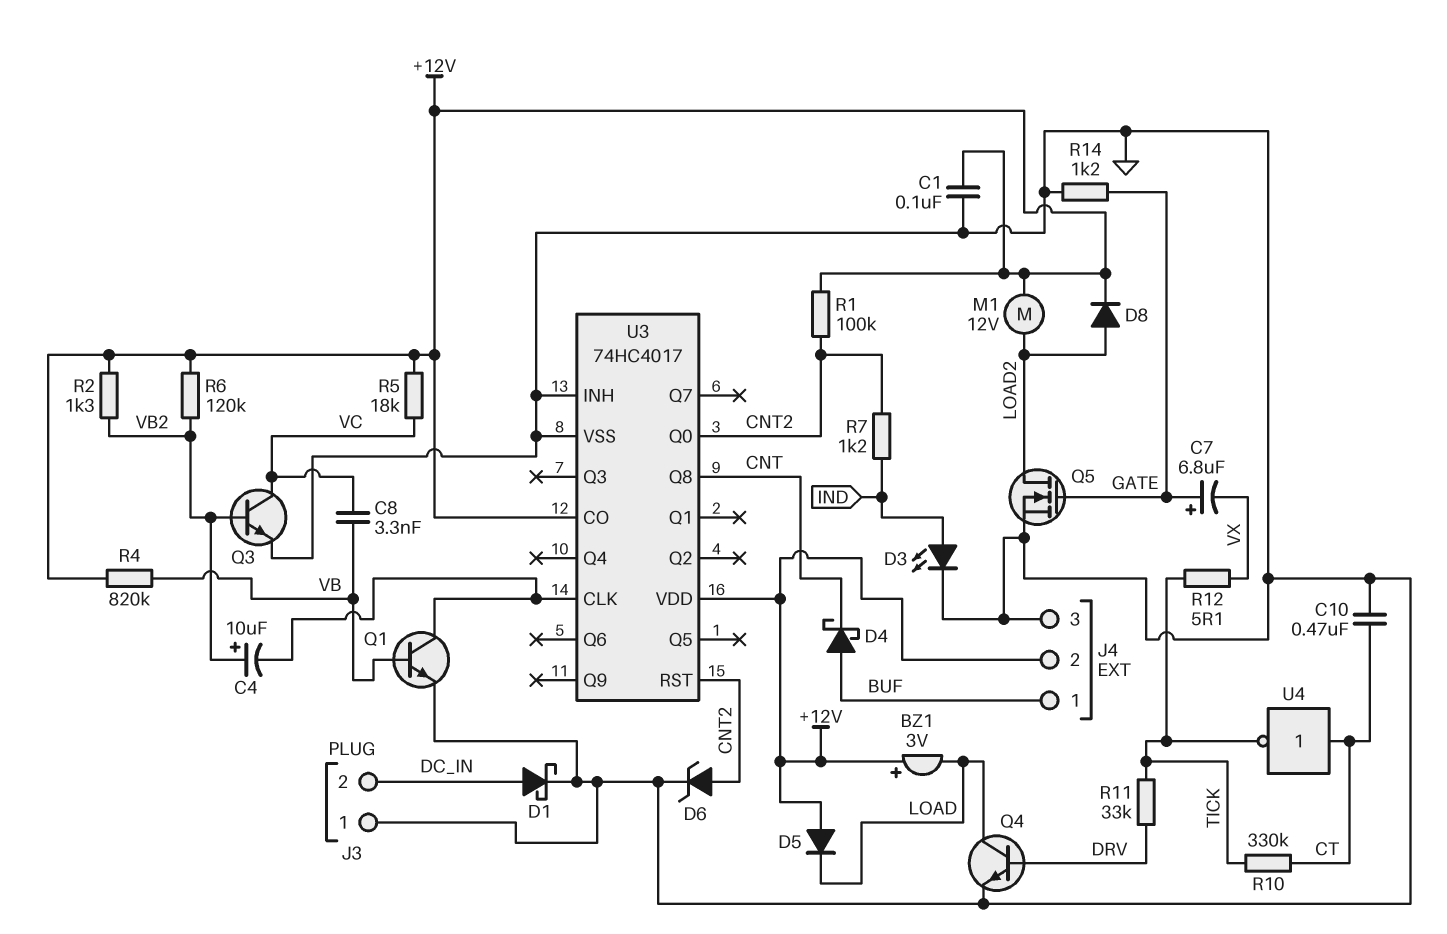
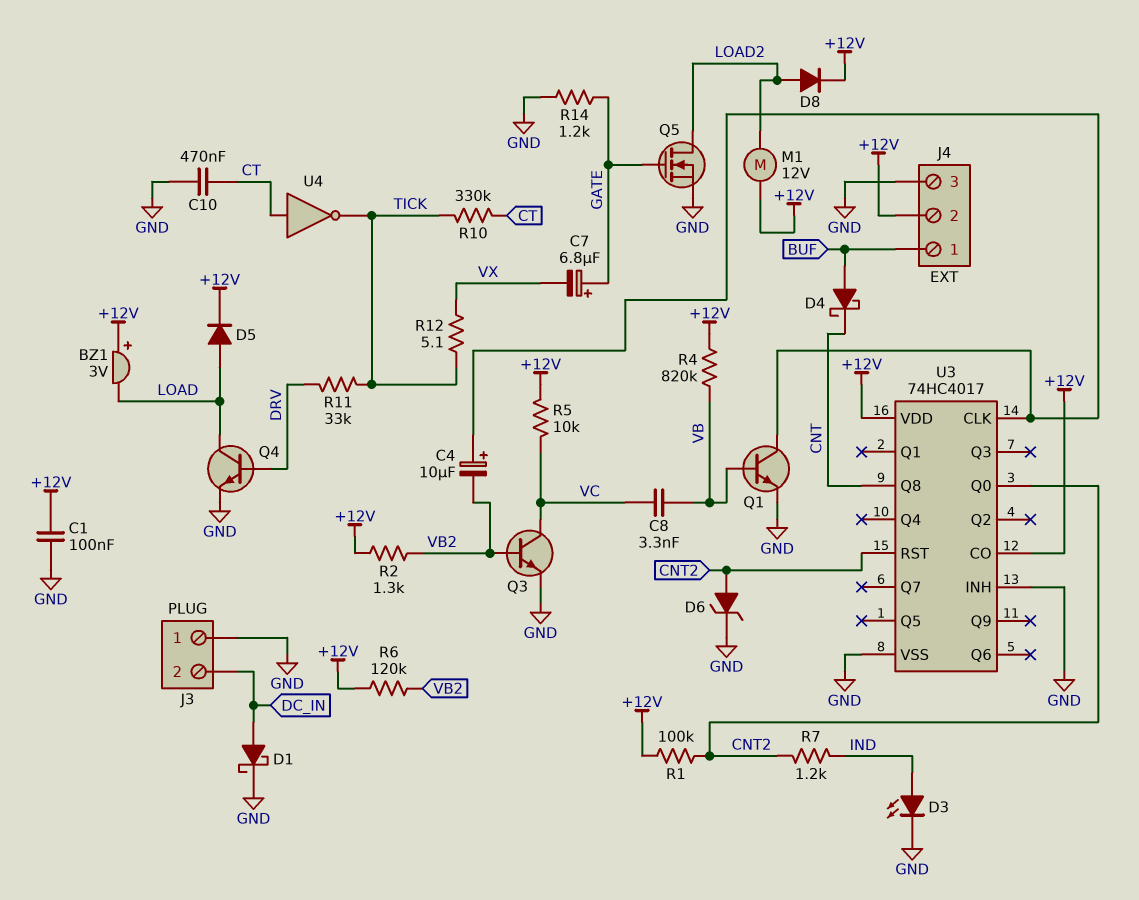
C4: 10uF (plus VB2, minus U3/CLK) -> 10uF (plus U3/CLK, minus VB2)
D5: diode (A +12V, K LOAD) -> diode (A LOAD, K +12V)
R5: 18k (+12V, VC) -> 10k (+12V, VC)

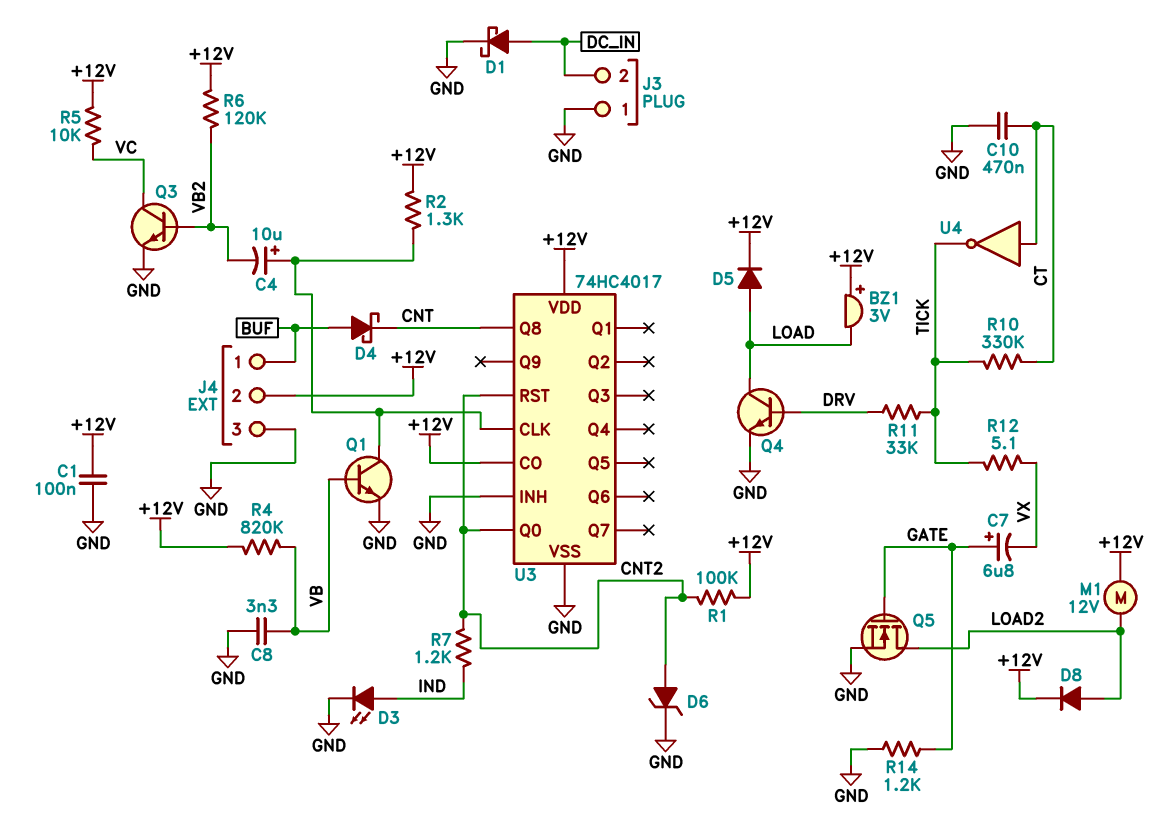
C8: 3.3nF (VB, VC) -> 3.3nF (GND, VB)
R2: 1.3k (+12V, VB2) -> 1.3k (+12V, U3/CLK)

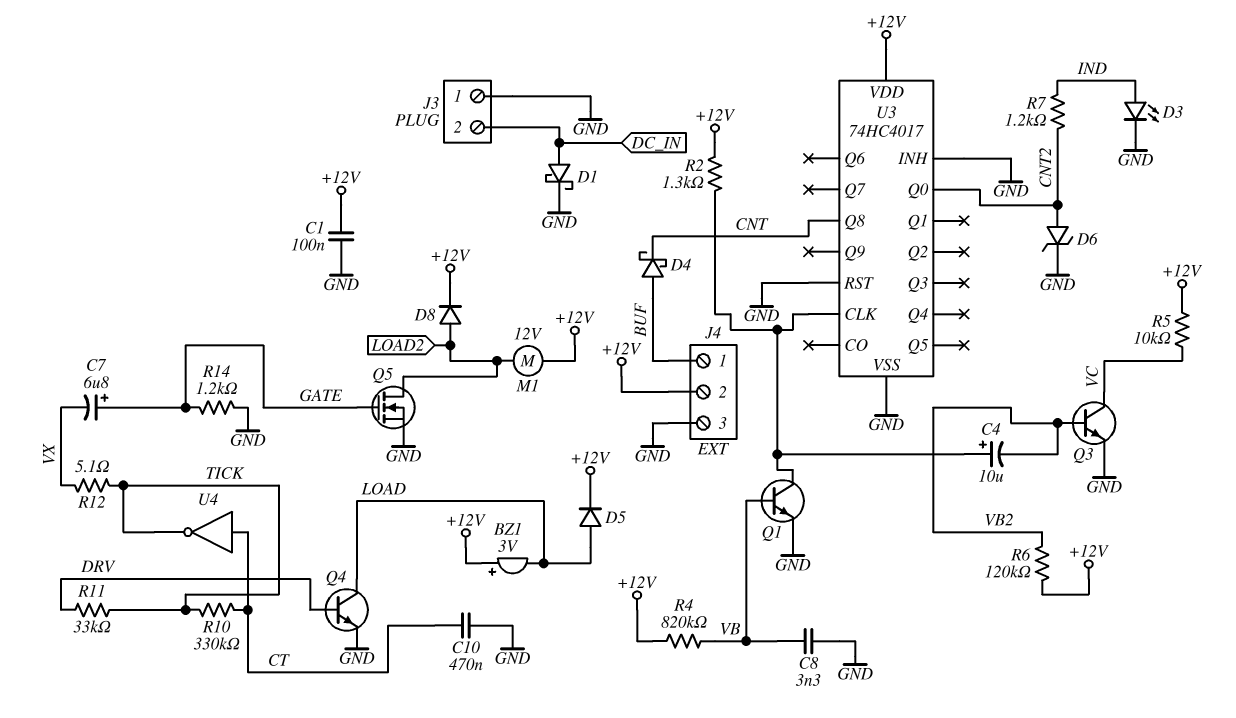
R1: 100k (+12V, CNT2) -> none
U3 pin CO: +12V -> none
U3 pin RST: CNT2 -> GND

